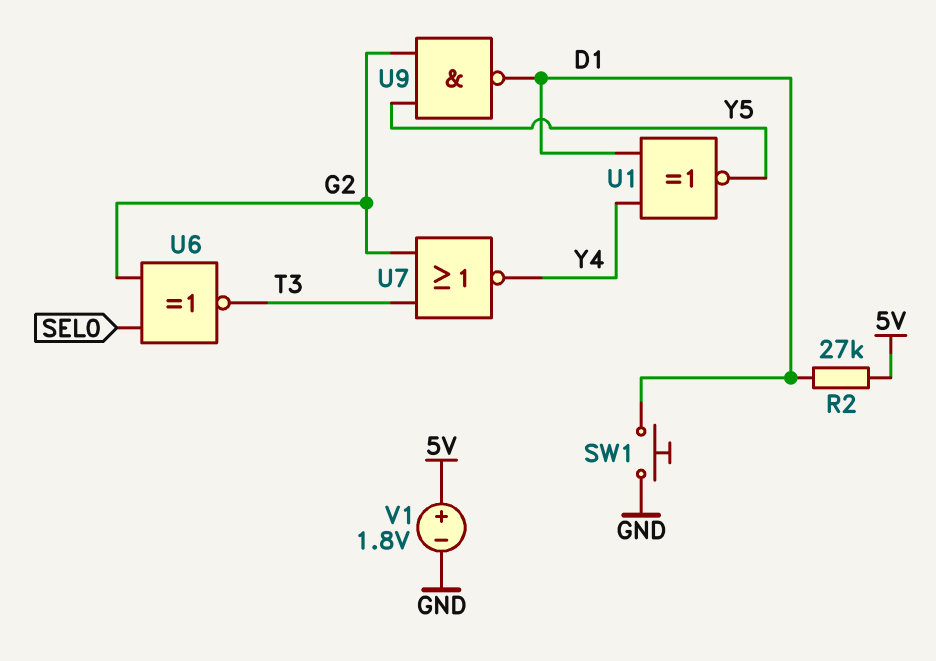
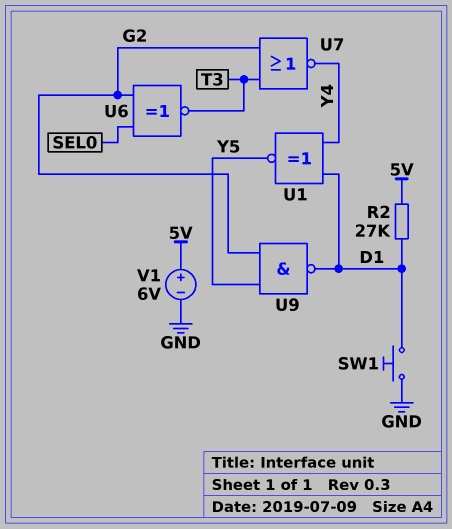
V1: 1.8V (plus 5V, minus GND) -> 6V (plus 5V, minus GND)

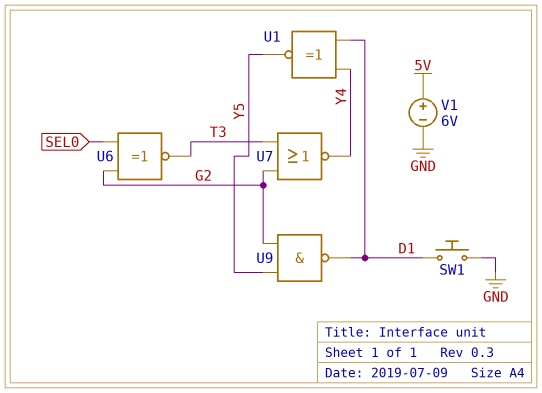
R2: 27k (5V, D1) -> none

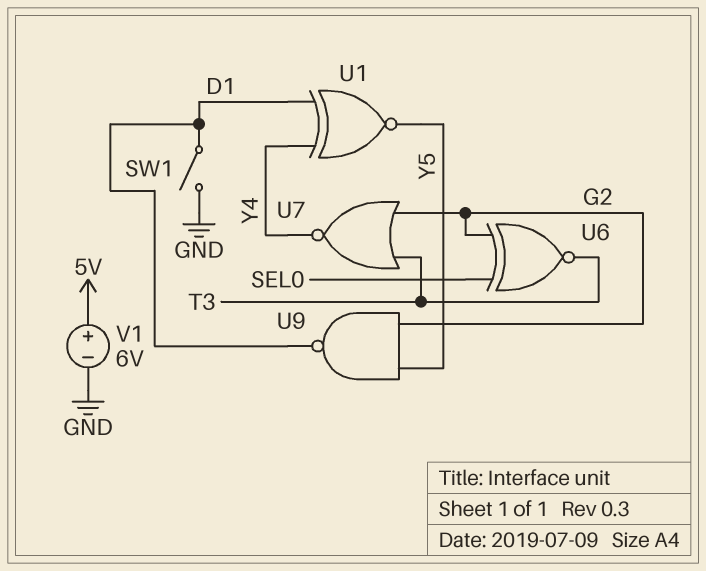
SW1: button (D1, GND) -> switch (D1, GND)

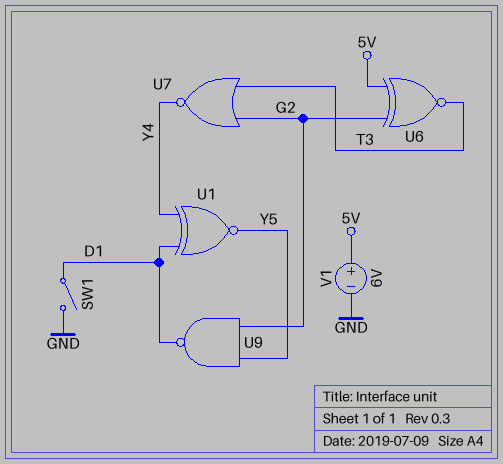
U6: XNOR (in G2, in SEL0, out T3) -> XNOR (in 5V, in G2, out T3)

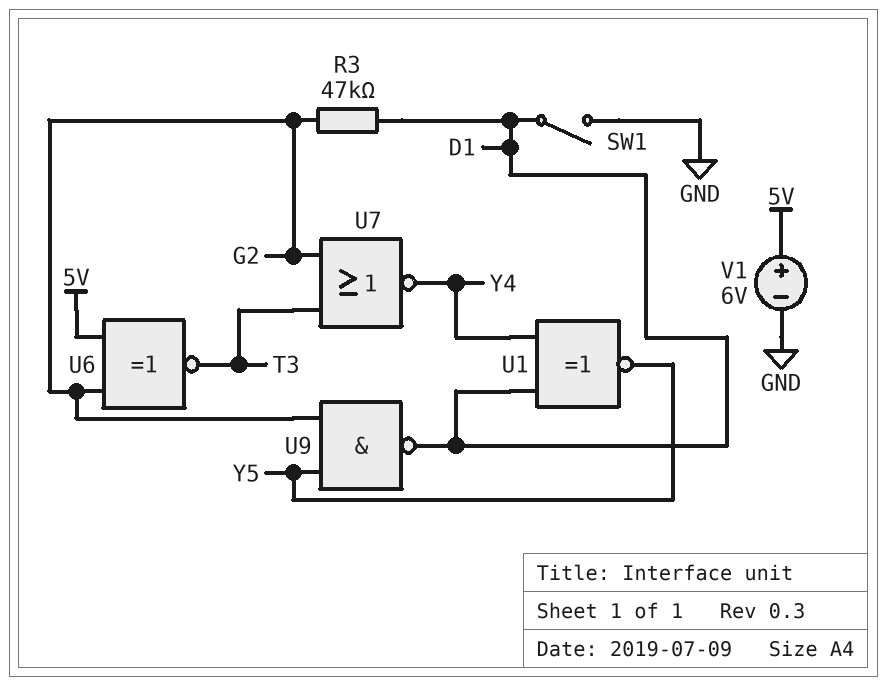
R3: none -> 47k (D1, G2)

